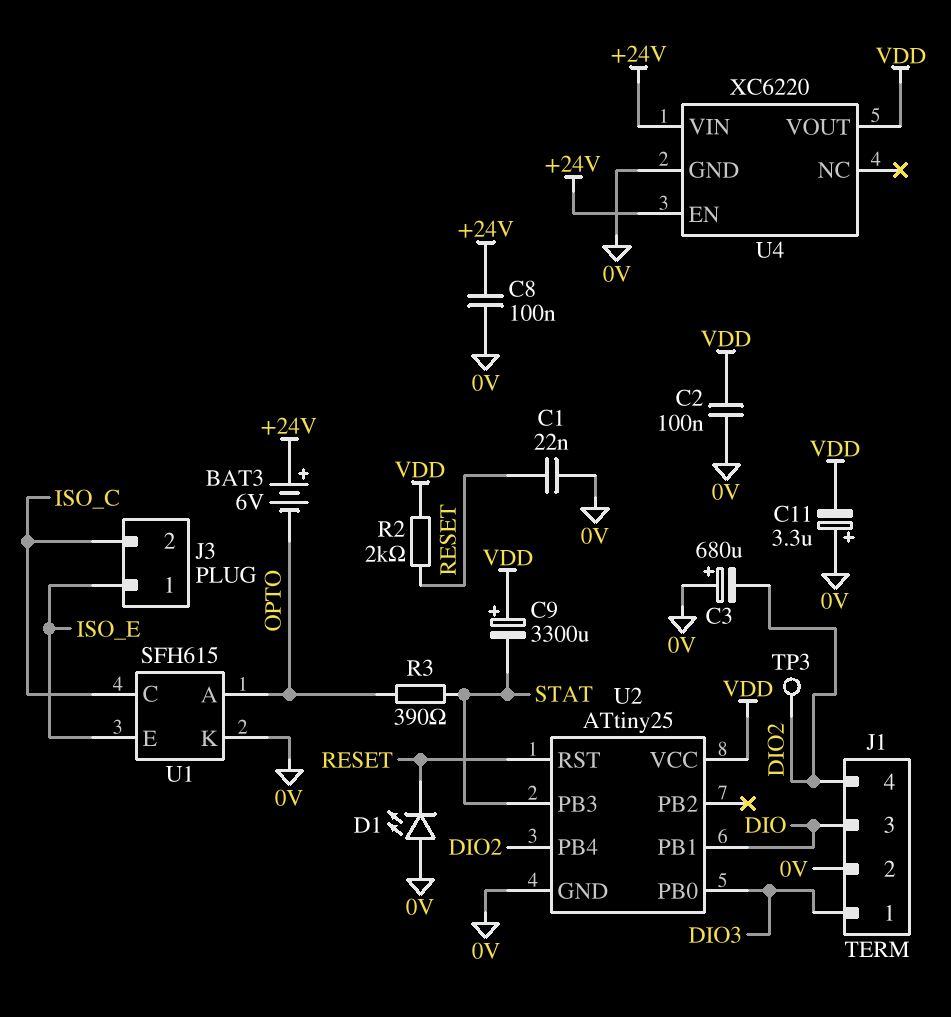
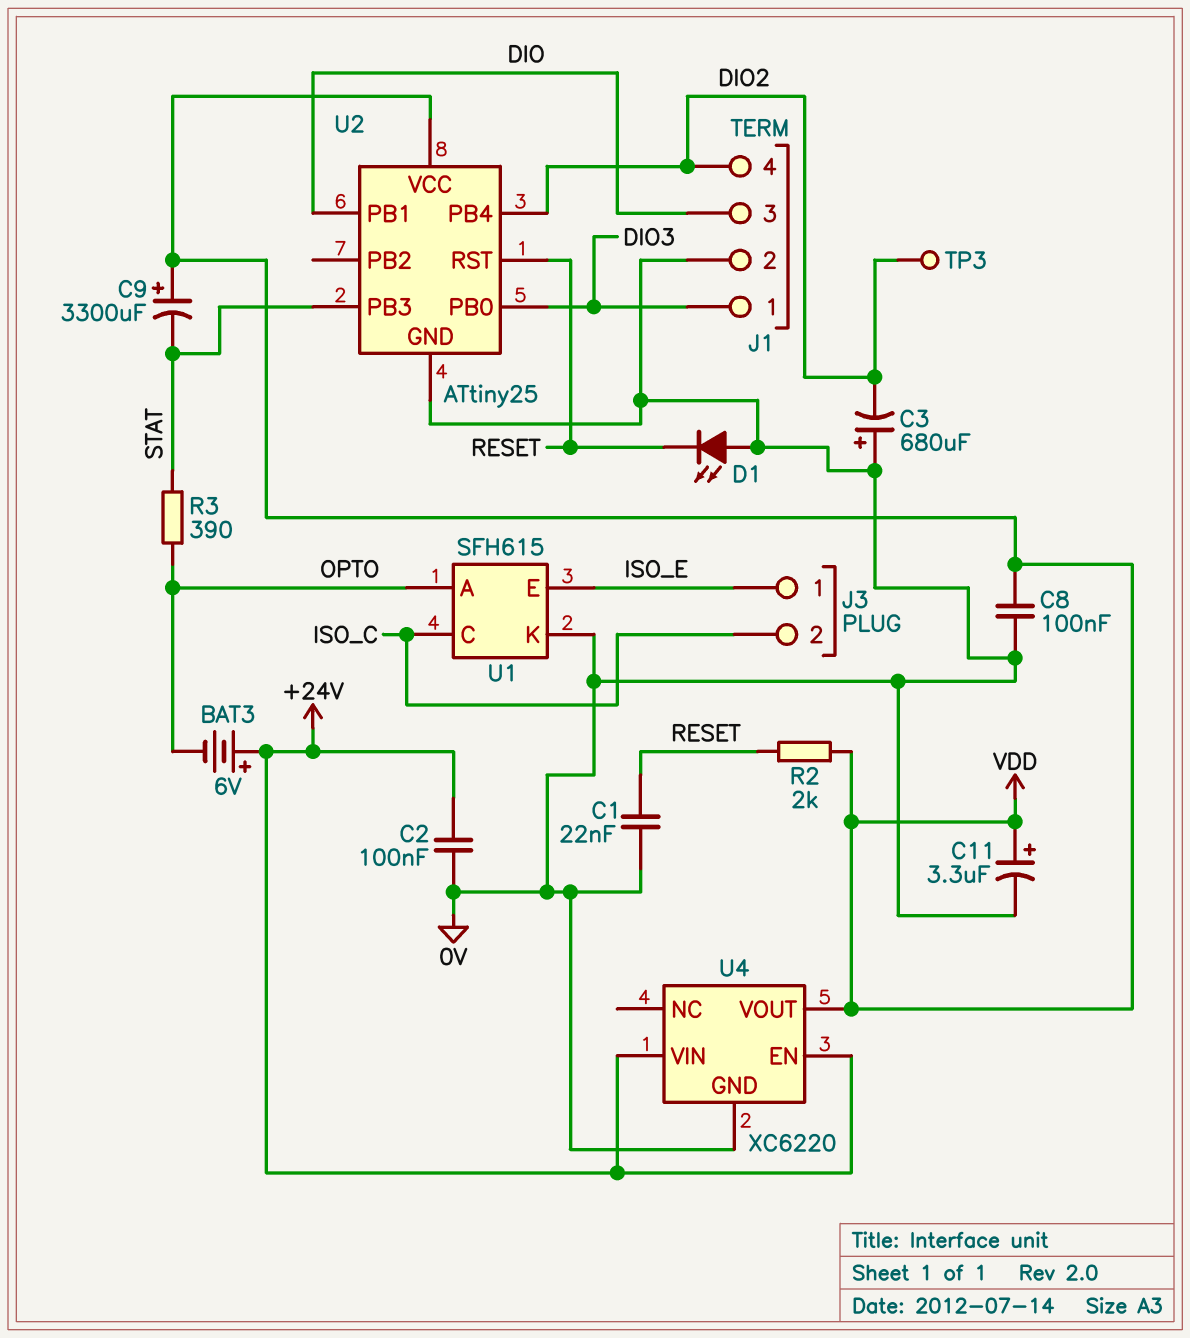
C2: 100nF (0V, VDD) -> 100nF (+24V, 0V)
C8: 100nF (+24V, 0V) -> 100nF (0V, VDD)
C11: 3.3uF (plus 0V, minus VDD) -> 3.3uF (plus VDD, minus 0V)

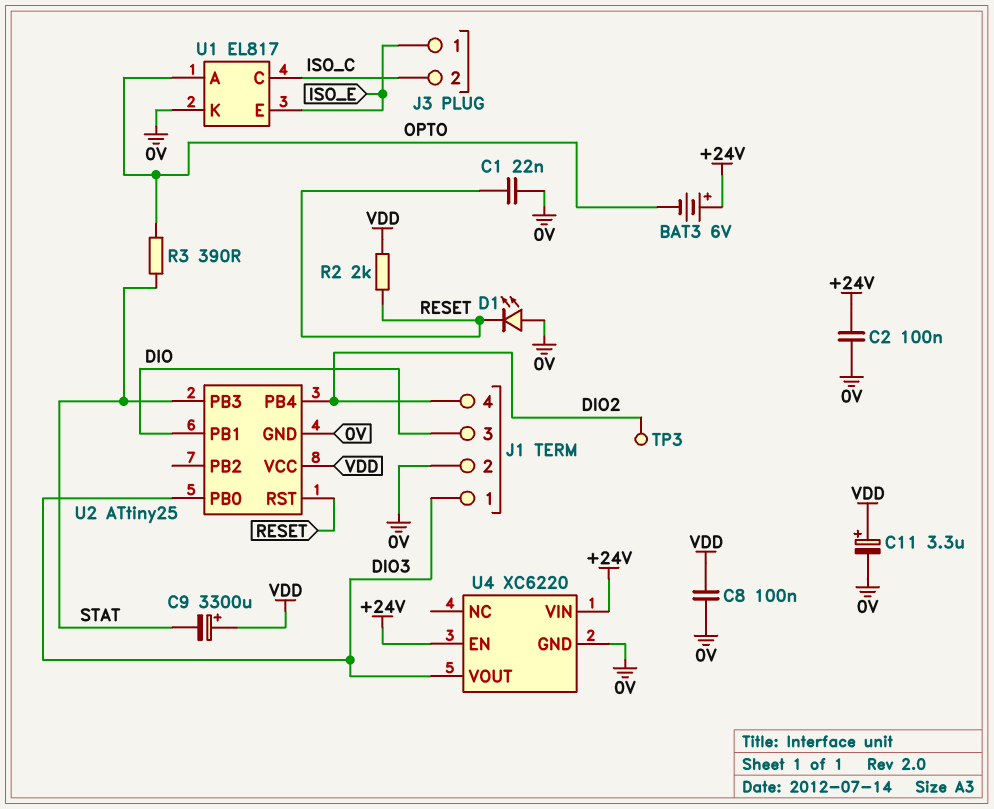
C3: 680uF (plus 0V, minus DIO2) -> none
U1: SFH615 -> EL817
U4 pin VOUT: VDD -> DIO3

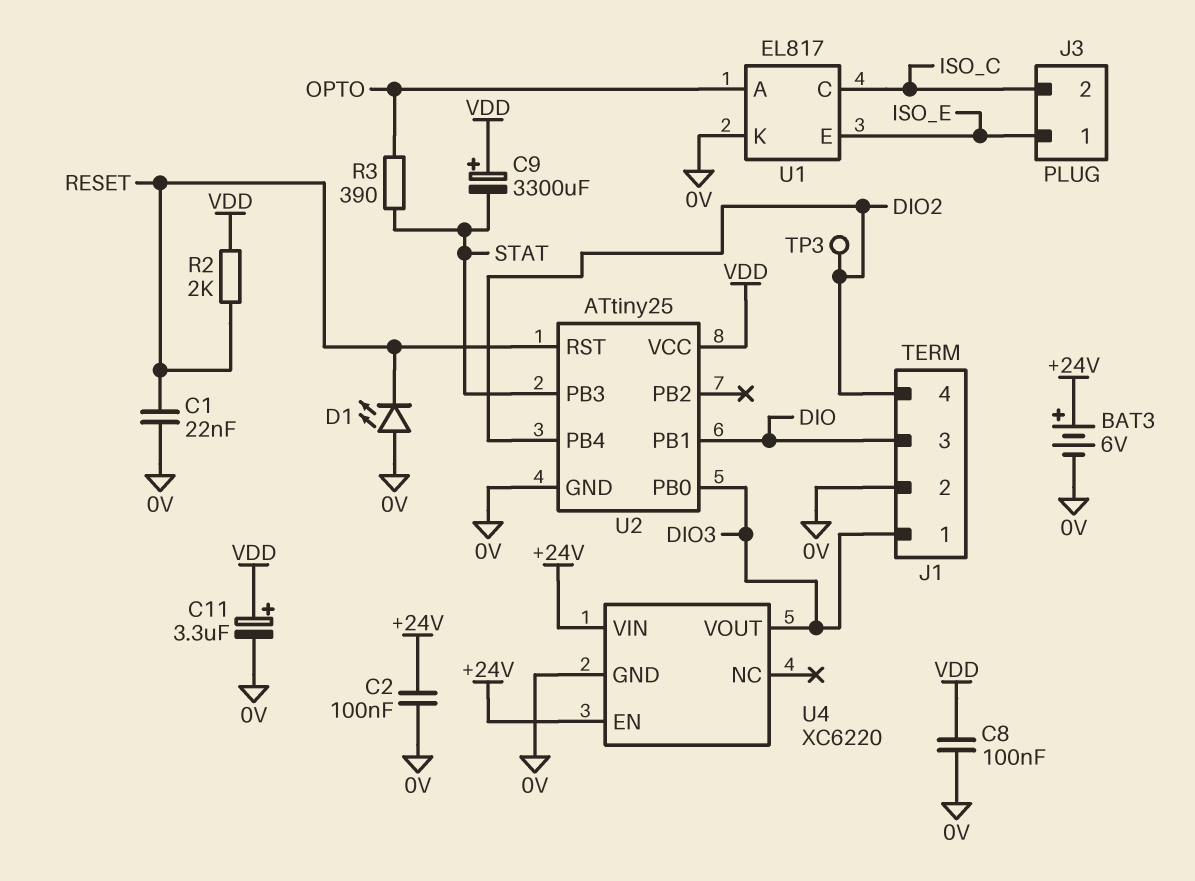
BAT3: 6V (plus +24V, minus OPTO) -> 6V (plus +24V, minus 0V)

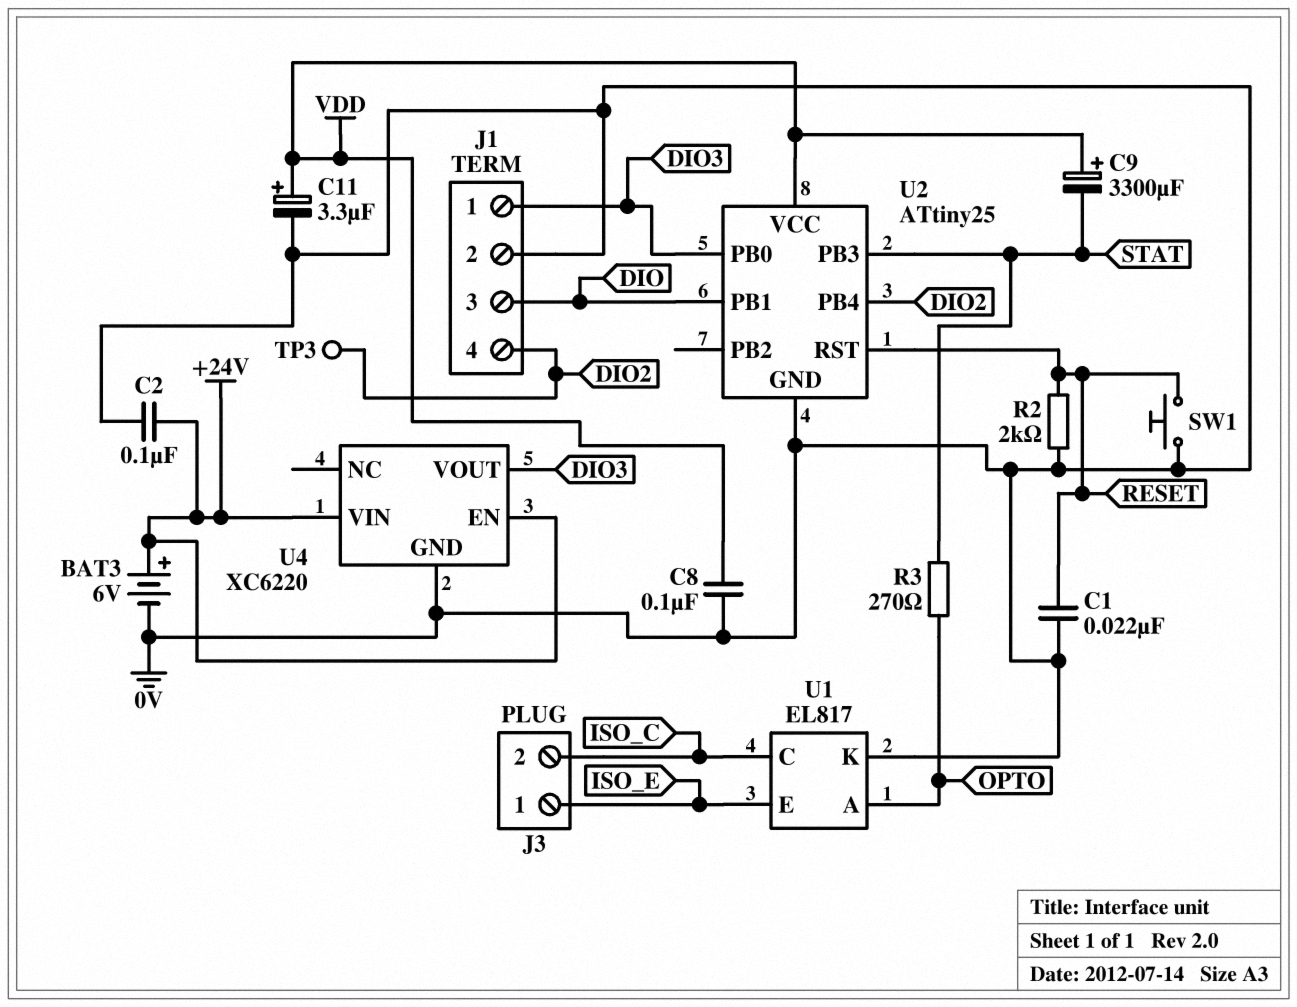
D1: LED (A 0V, K RESET) -> none
R2: 2k (RESET, VDD) -> 2k (0V, RESET)
R3: 390 (OPTO, STAT) -> 270 (OPTO, STAT)
SW1: none -> button (0V, RESET)

